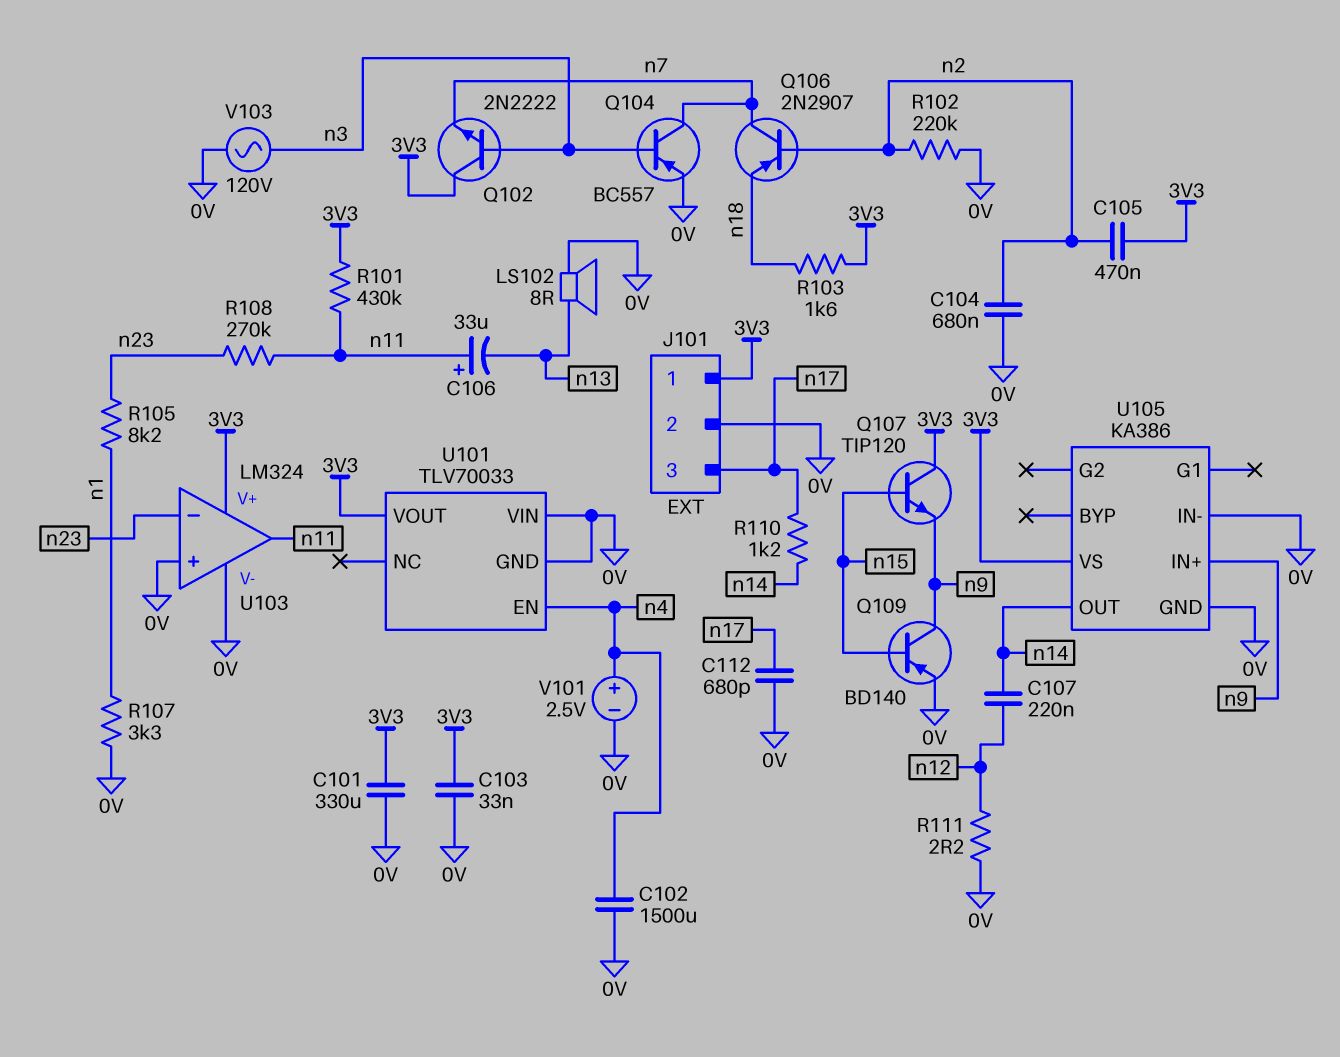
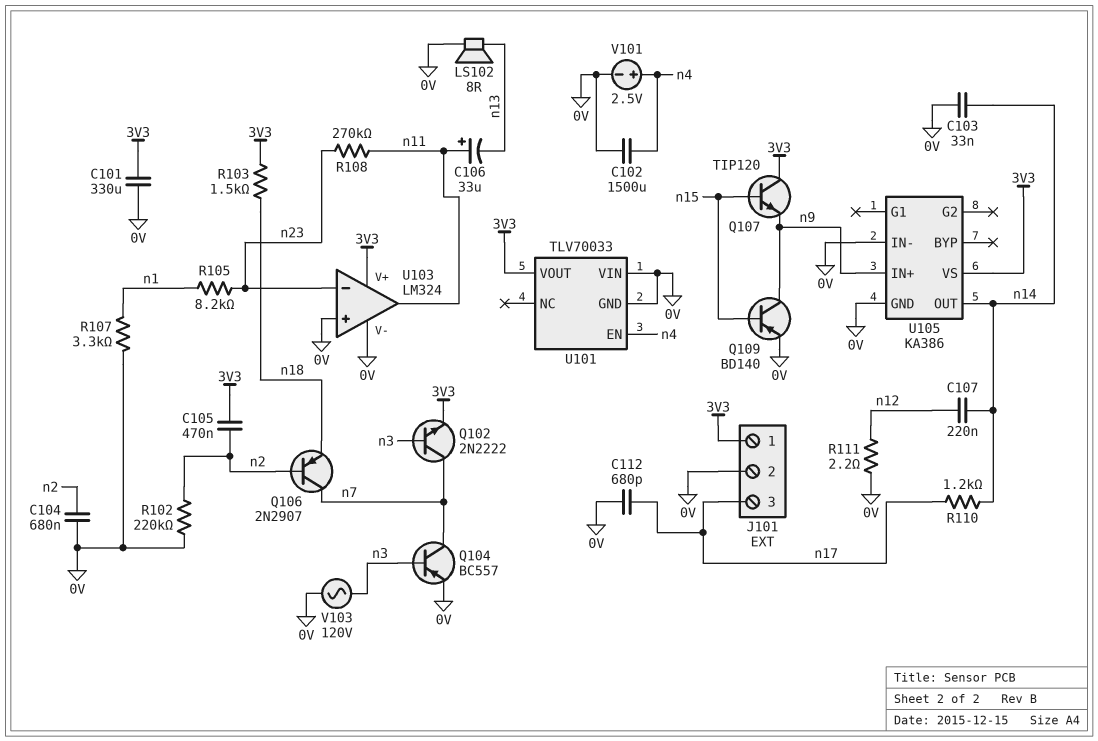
C103: 33nF (0V, 3V3) -> 33nF (0V, n14)
Q102: NPN 2N2222 (B n3, C 3V3, E n7) -> NPN 2N2222 (B n3, C n7, E 3V3)
R101: 430k (3V3, n11) -> none
R103: 1.6k (3V3, n18) -> 1.5k (3V3, n18)

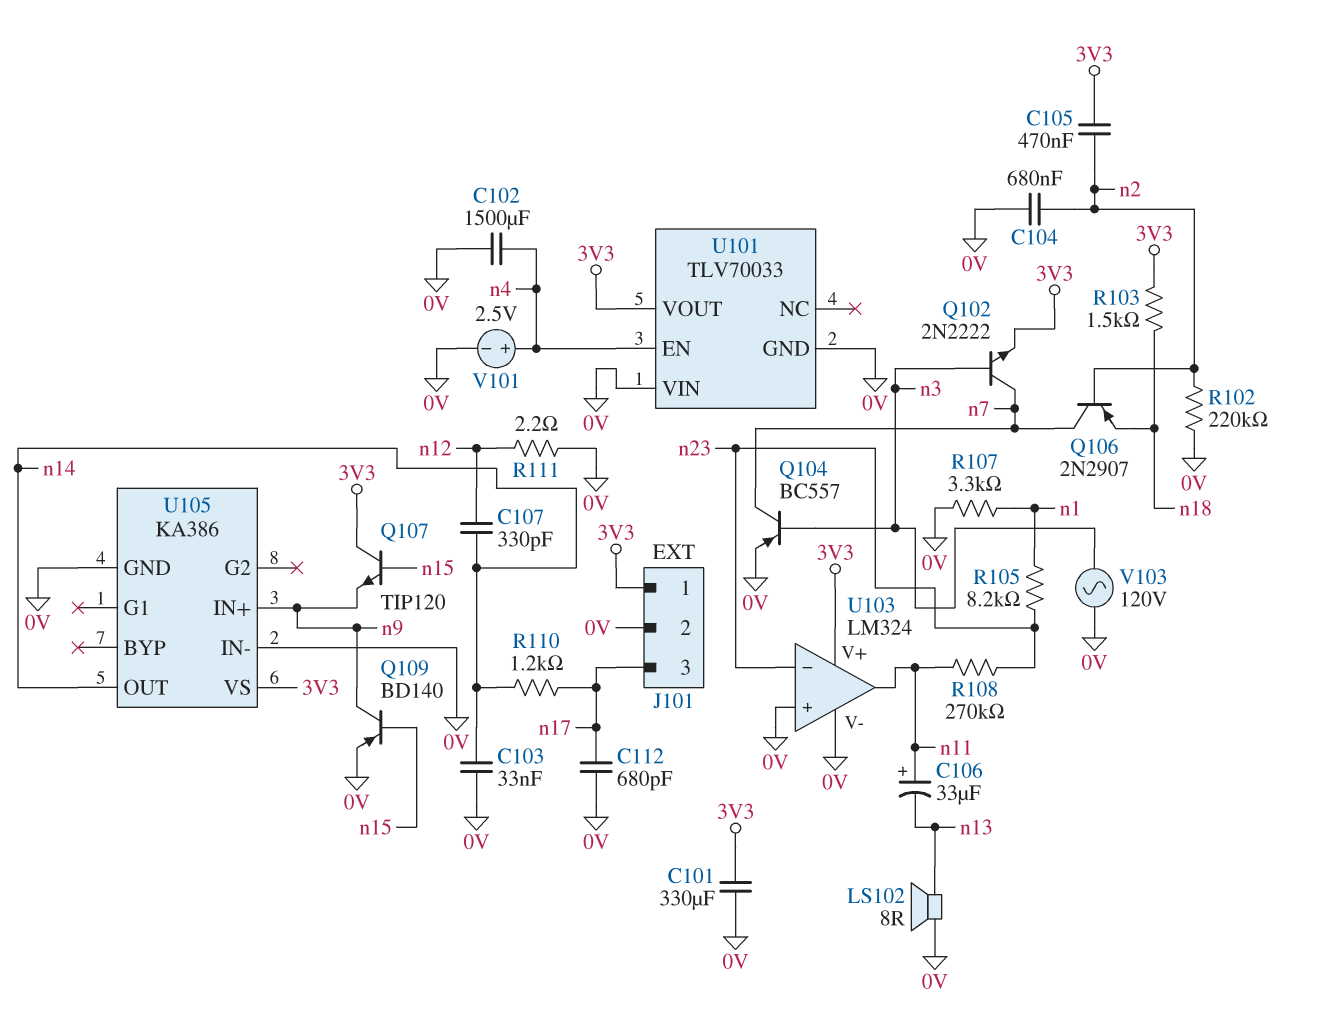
C107: 220nF (n12, n14) -> 330pF (n12, n14)

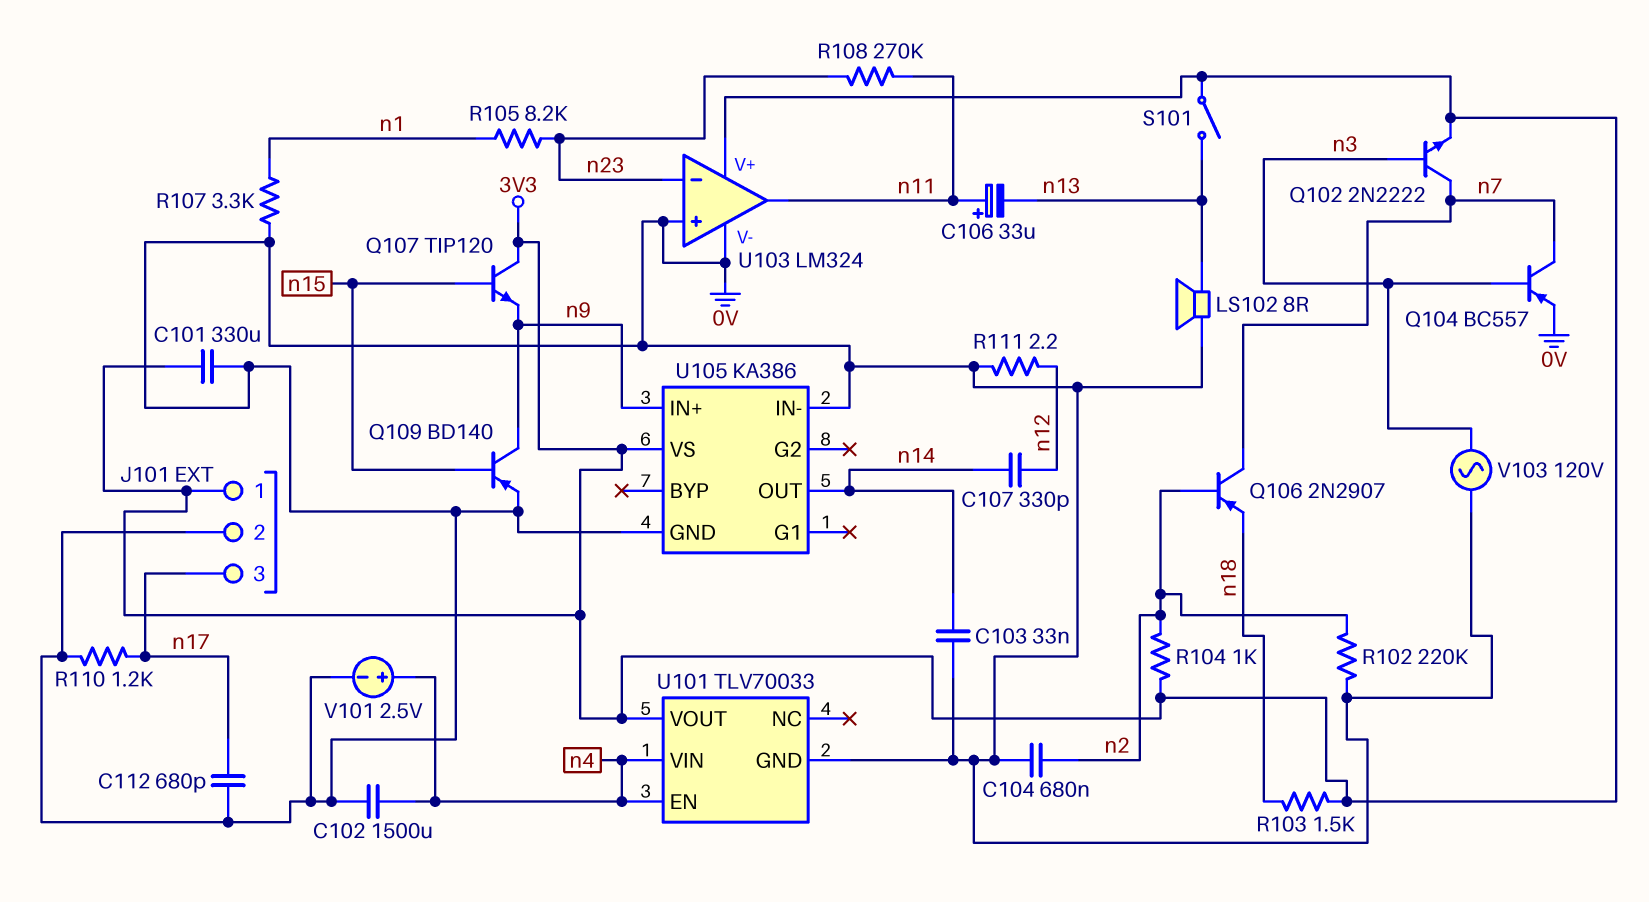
C105: 470nF (3V3, n2) -> none
R104: none -> 1k (3V3, n2)
R110: 1.2k (n14, n17) -> 1.2k (0V, n17)
S101: none -> switch (3V3, n13)
U101 pin VIN: 0V -> n4

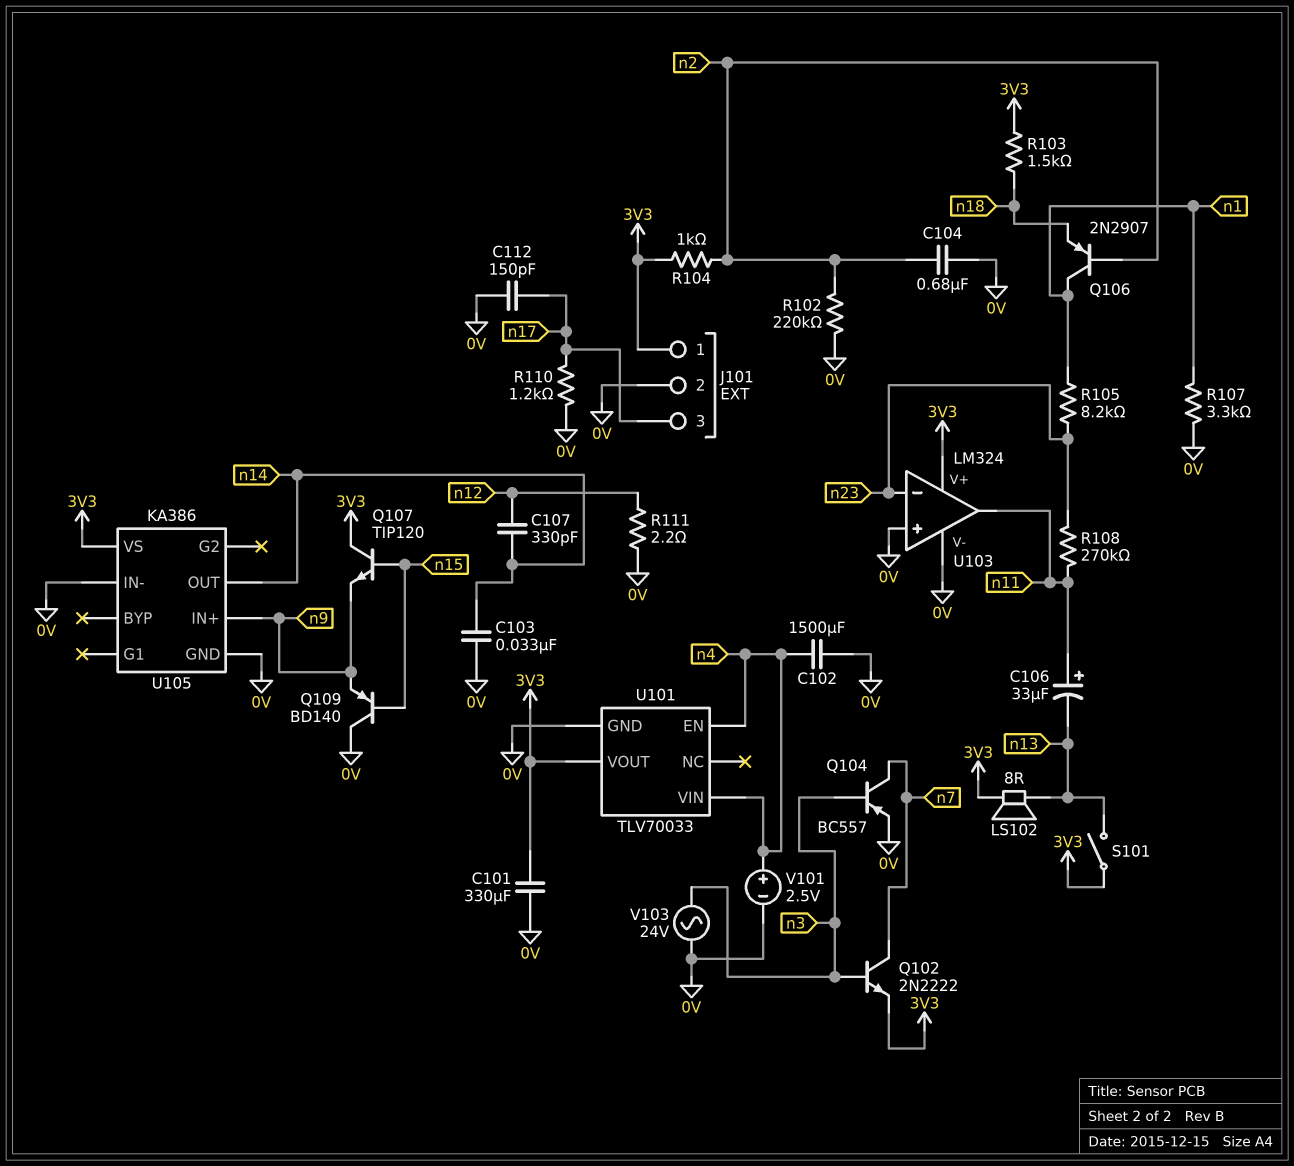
C112: 680pF (0V, n17) -> 150pF (0V, n17)
LS102: speaker 8R (0V, n13) -> speaker 8R (3V3, n13)
Q106: PNP 2N2907 (B n2, C n7, E n18) -> PNP 2N2907 (B n2, C n1, E n18)
Q109: PNP BD140 (B n15, C n9, E 0V) -> PNP BD140 (B n15, C 0V, E n9)
V103: AC 120V (0V, n3) -> AC 24V (0V, n3)

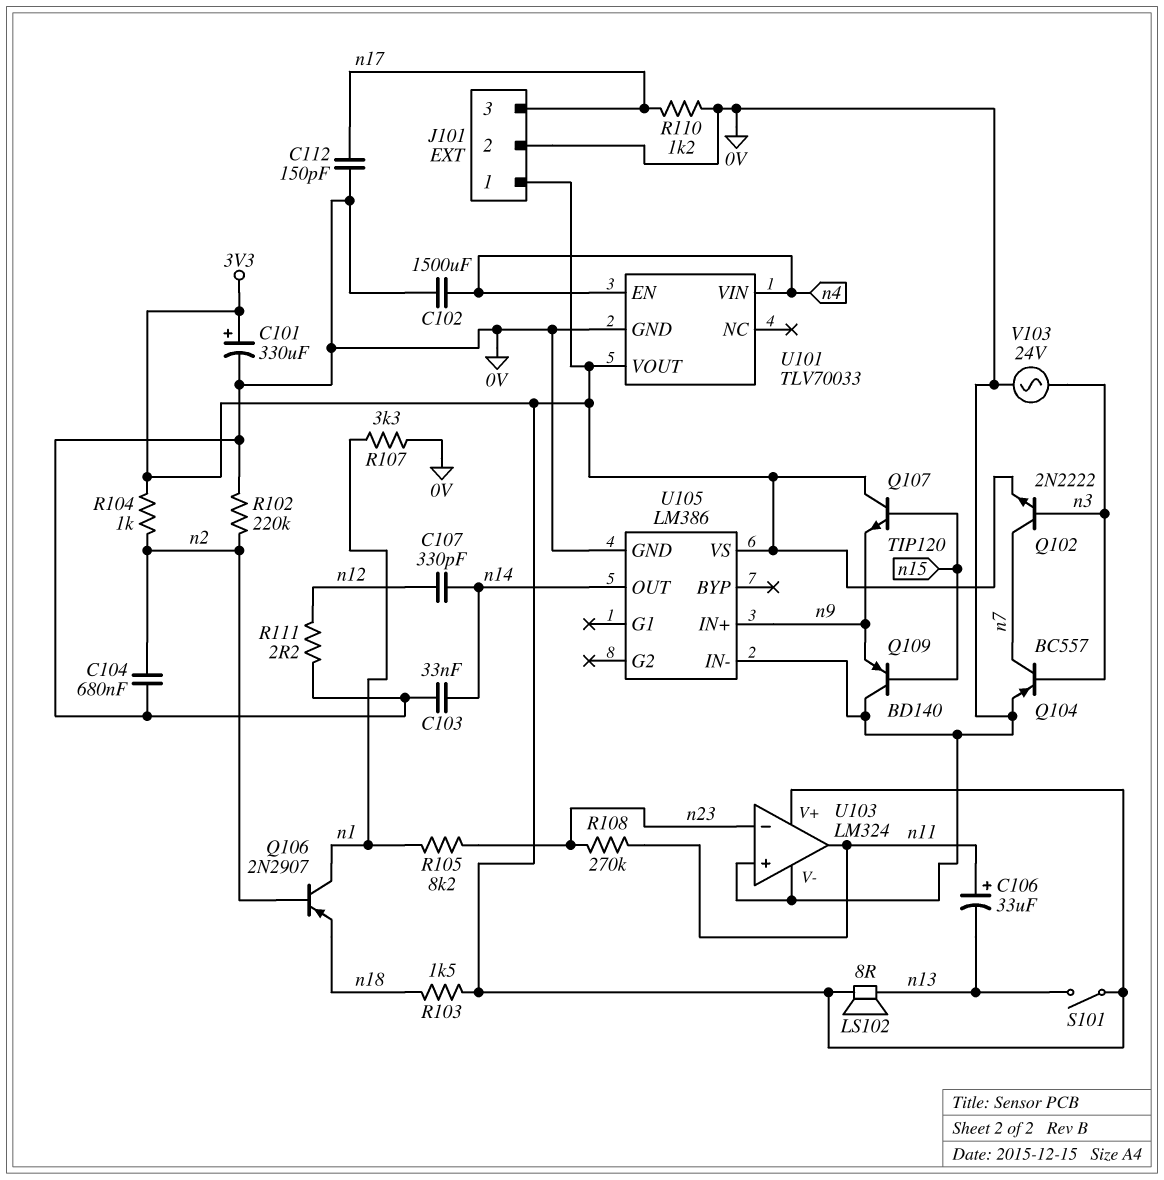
C101: 330uF (0V, 3V3) -> 330uF (plus 3V3, minus 0V)
U105: KA386 -> LM386
V101: 2.5V (plus n4, minus 0V) -> none

